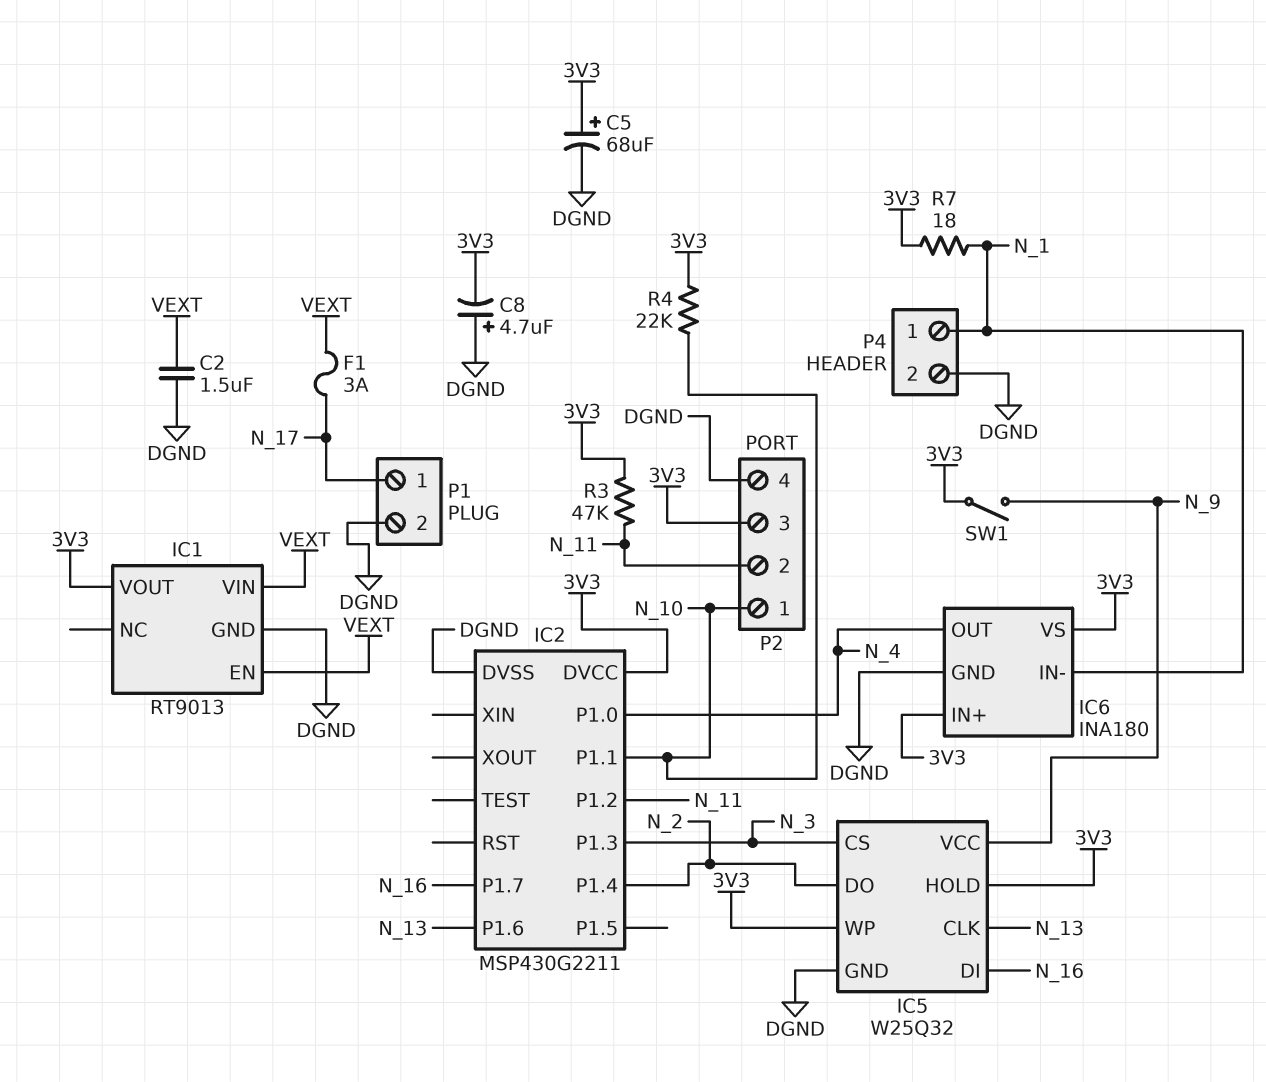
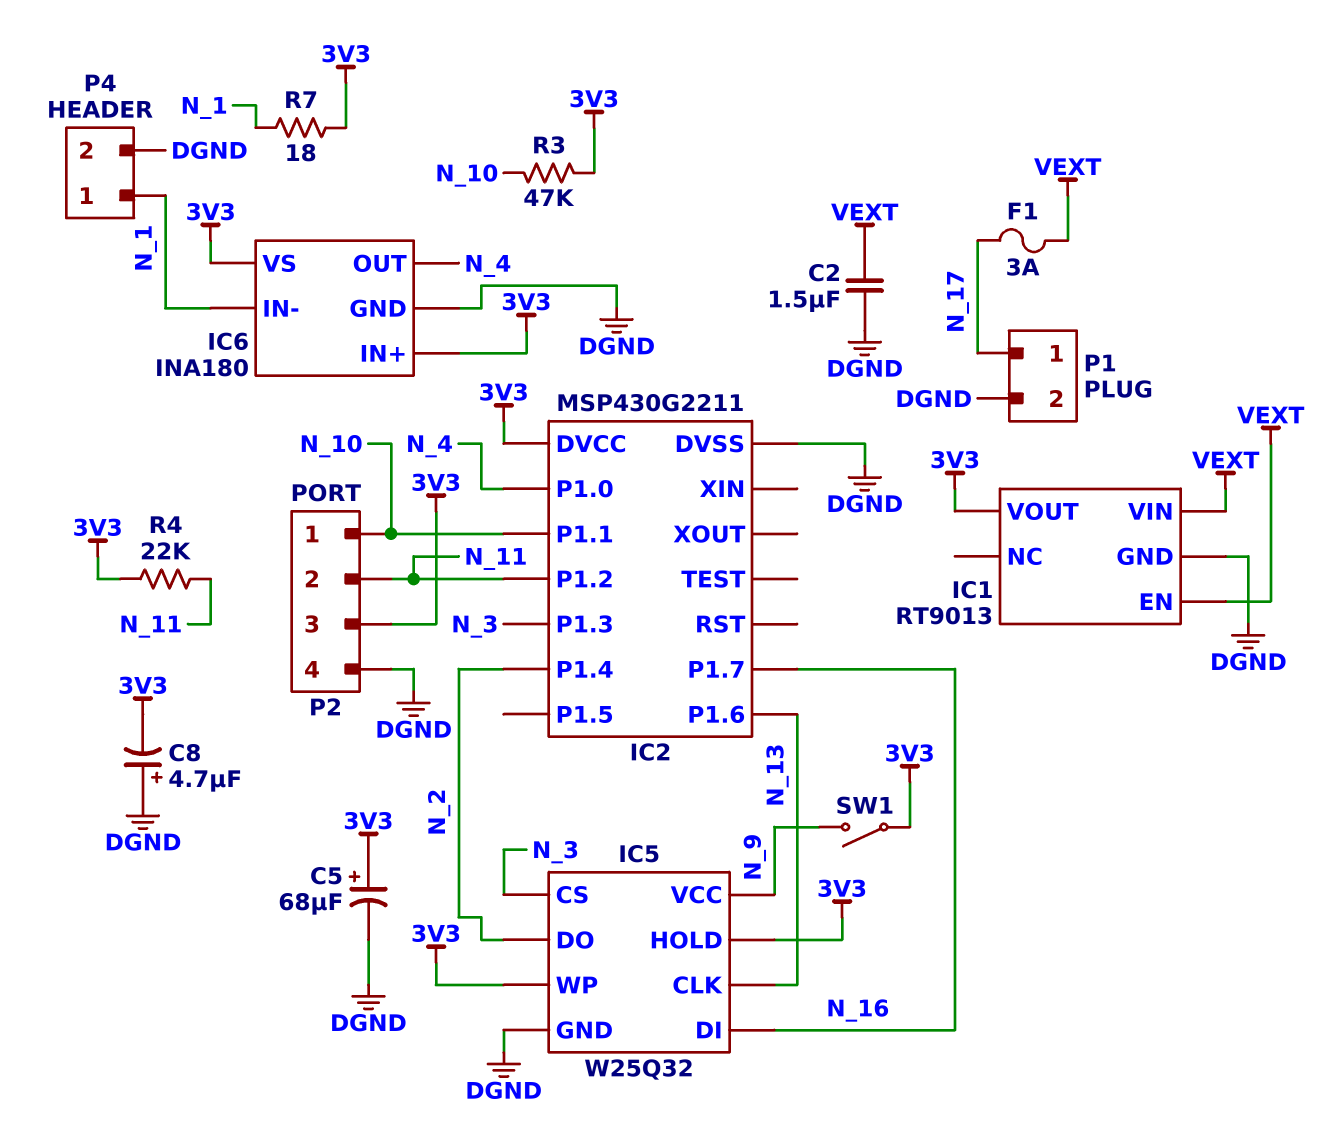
R3: 47k (3V3, N_11) -> 47k (3V3, N_10)
R4: 22k (3V3, N_10) -> 22k (3V3, N_11)

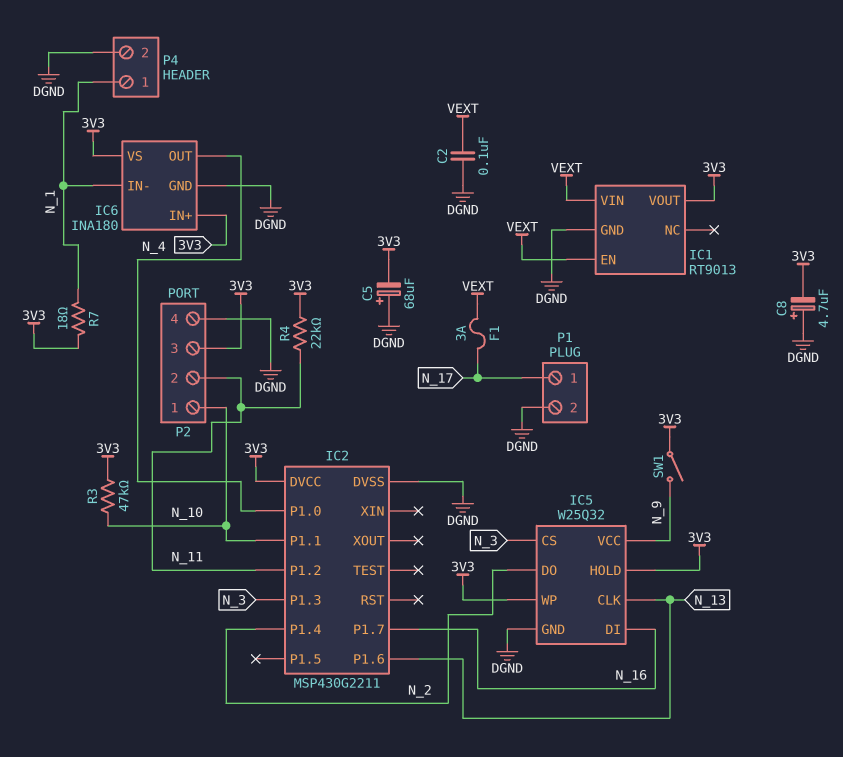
C2: 1.5uF (DGND, VEXT) -> 100nF (DGND, VEXT)
C5: 68uF (plus 3V3, minus DGND) -> 68uF (plus DGND, minus 3V3)

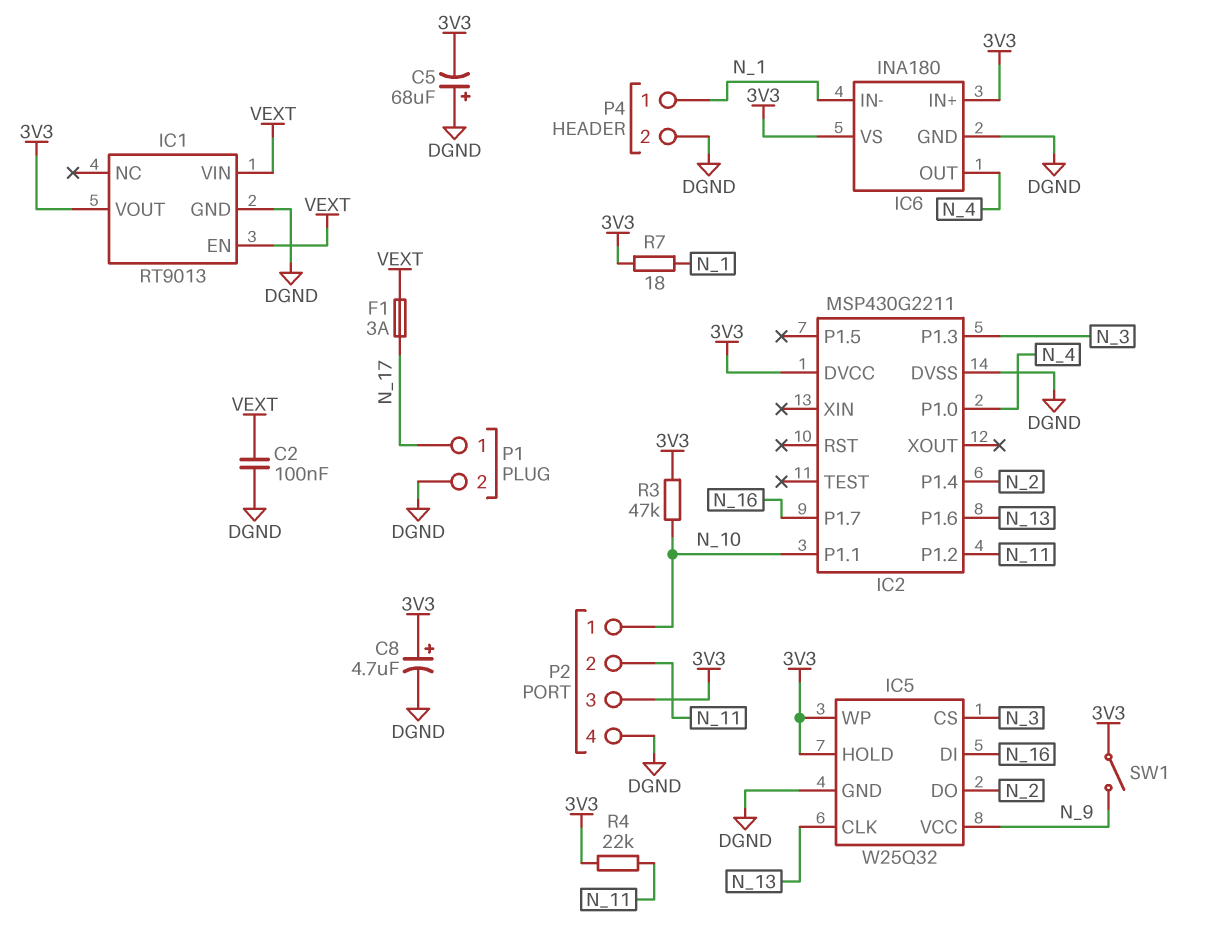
C8: 4.7uF (plus DGND, minus 3V3) -> 4.7uF (plus 3V3, minus DGND)

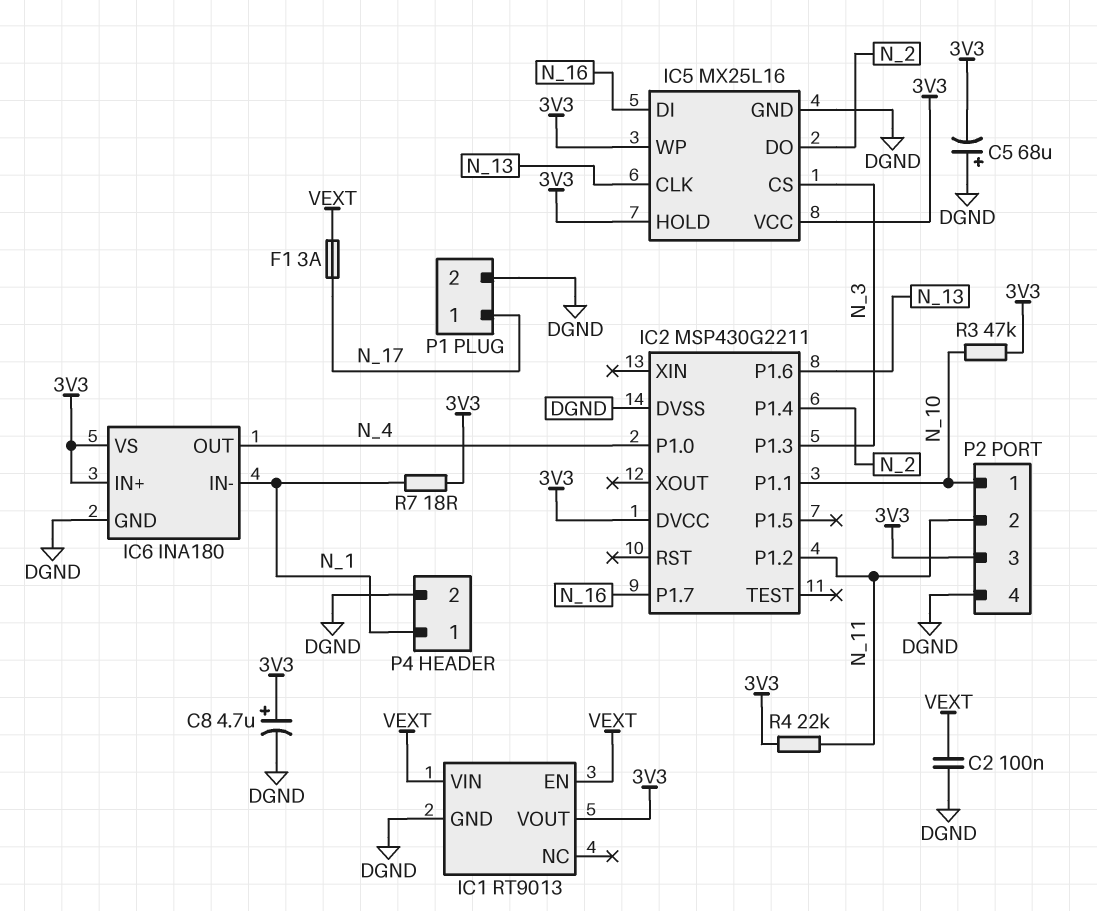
IC5: W25Q32 -> MX25L16
IC5 pin VCC: N_9 -> 3V3
SW1: switch (3V3, N_9) -> none

